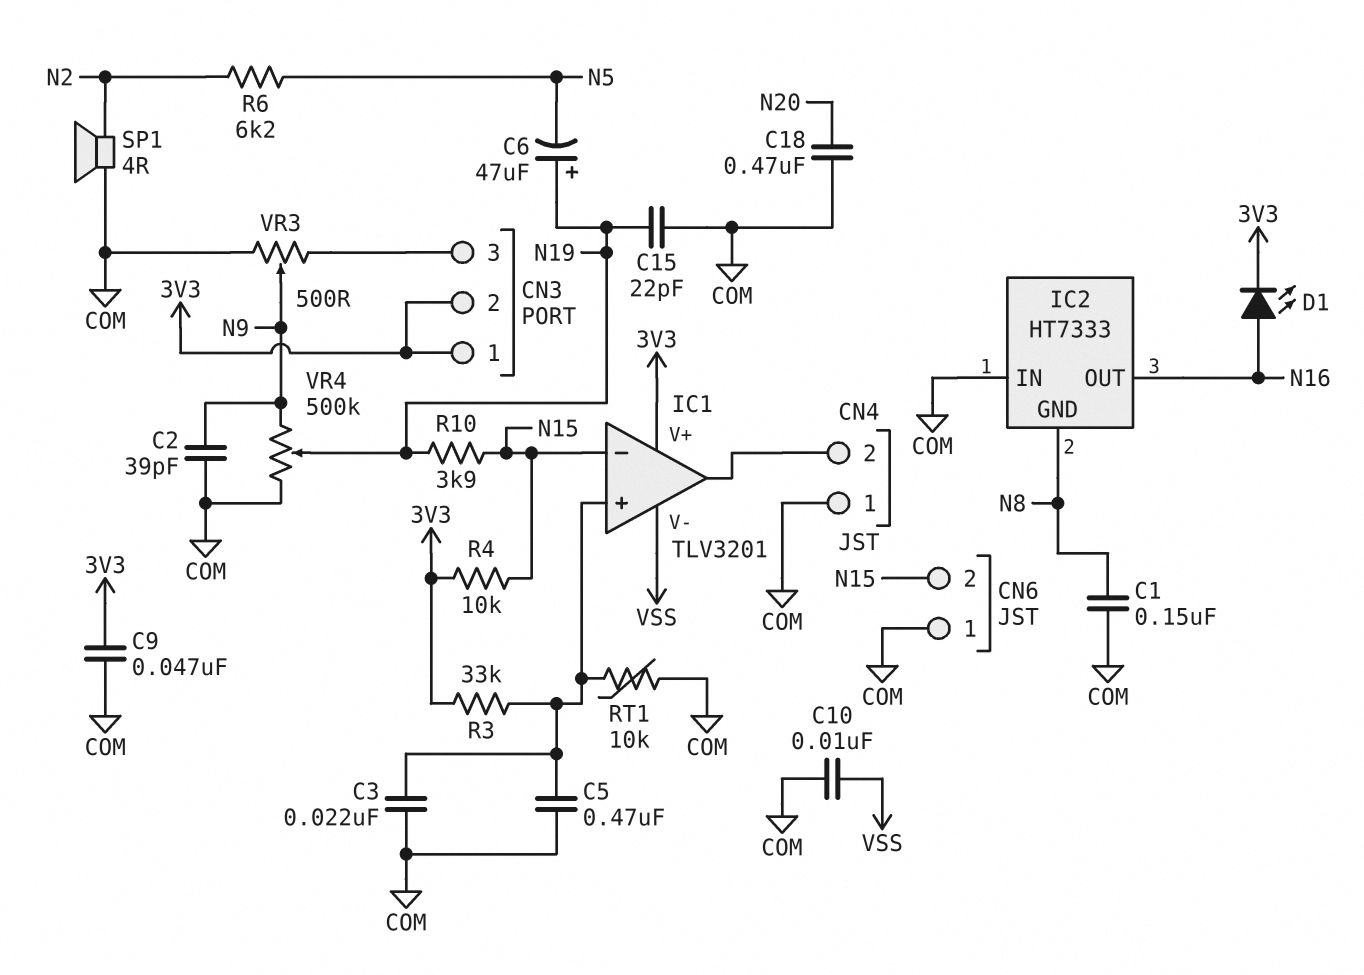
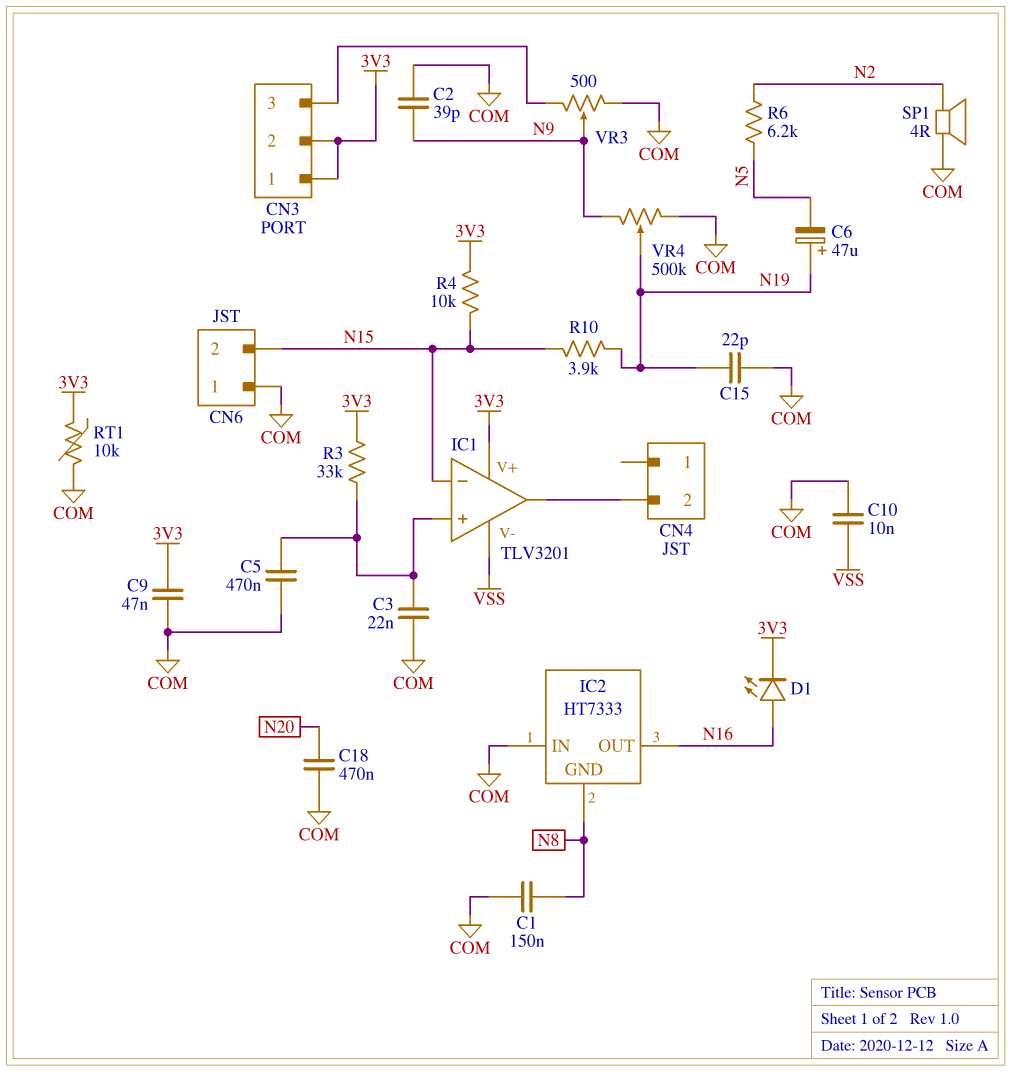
CN4 pin 1: COM -> none
RT1: 10k (COM, IC1/in+) -> 10k (3V3, COM)

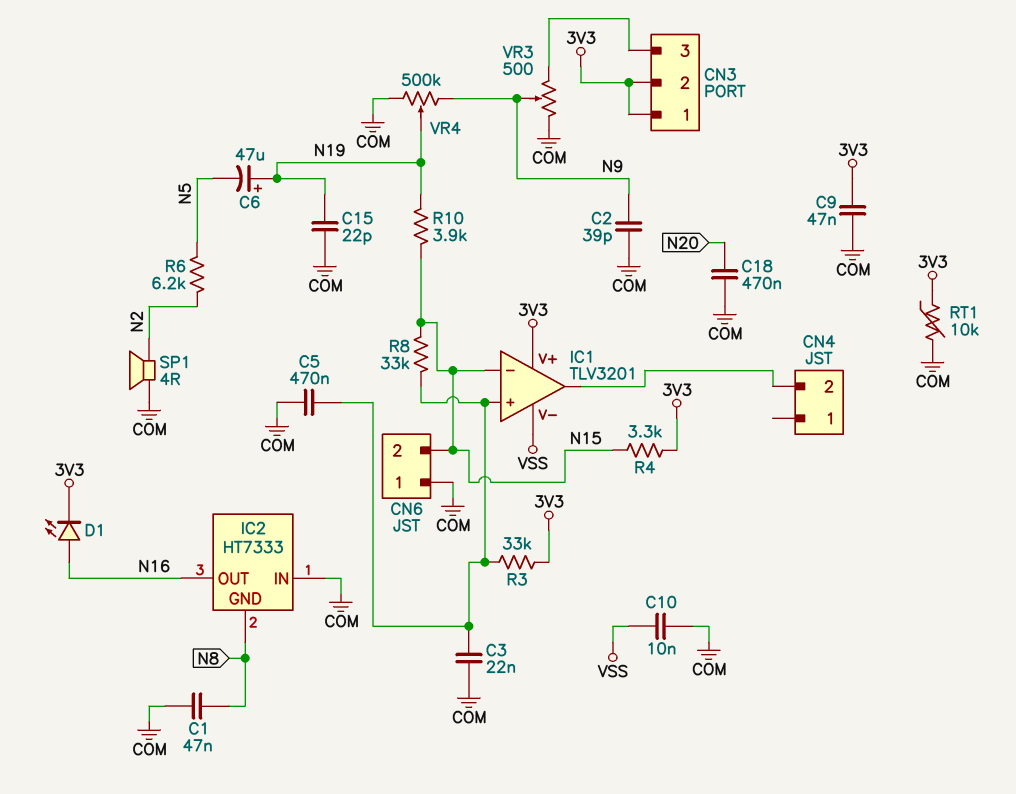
C1: 150nF (COM, N8) -> 47nF (COM, N8)
R4: 10k (3V3, N15) -> 3.3k (3V3, N15)
R8: none -> 33k (IC1/in+, N15)

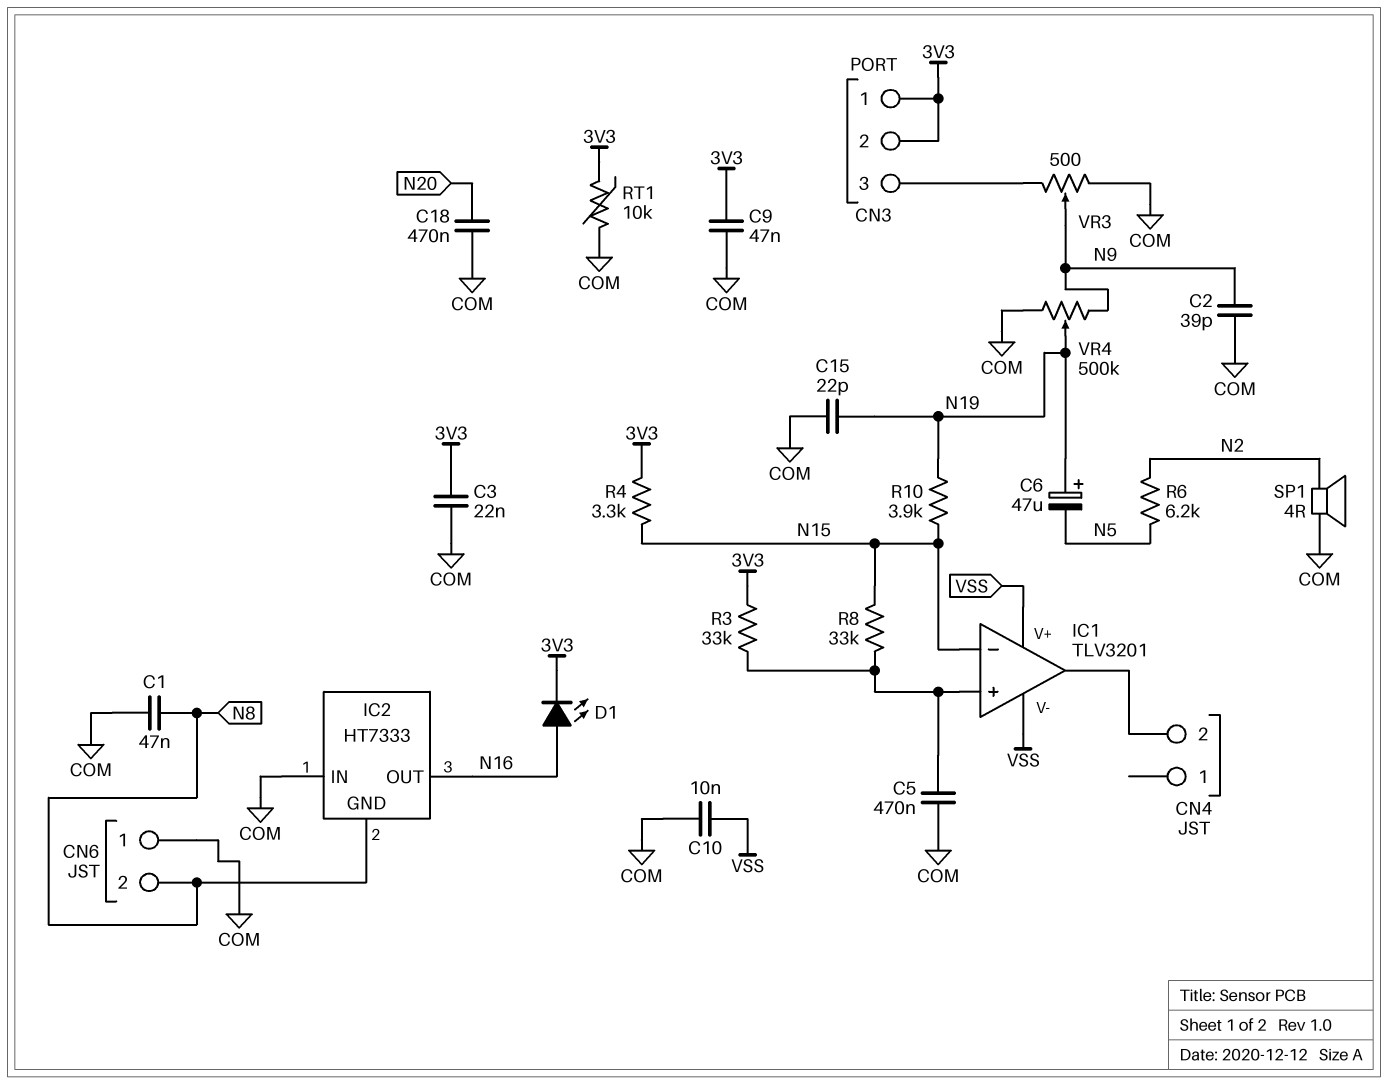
C3: 22nF (COM, IC1/in+) -> 22nF (3V3, COM)
CN6 pin 2: N15 -> N8
IC1 pin V+: 3V3 -> VSS

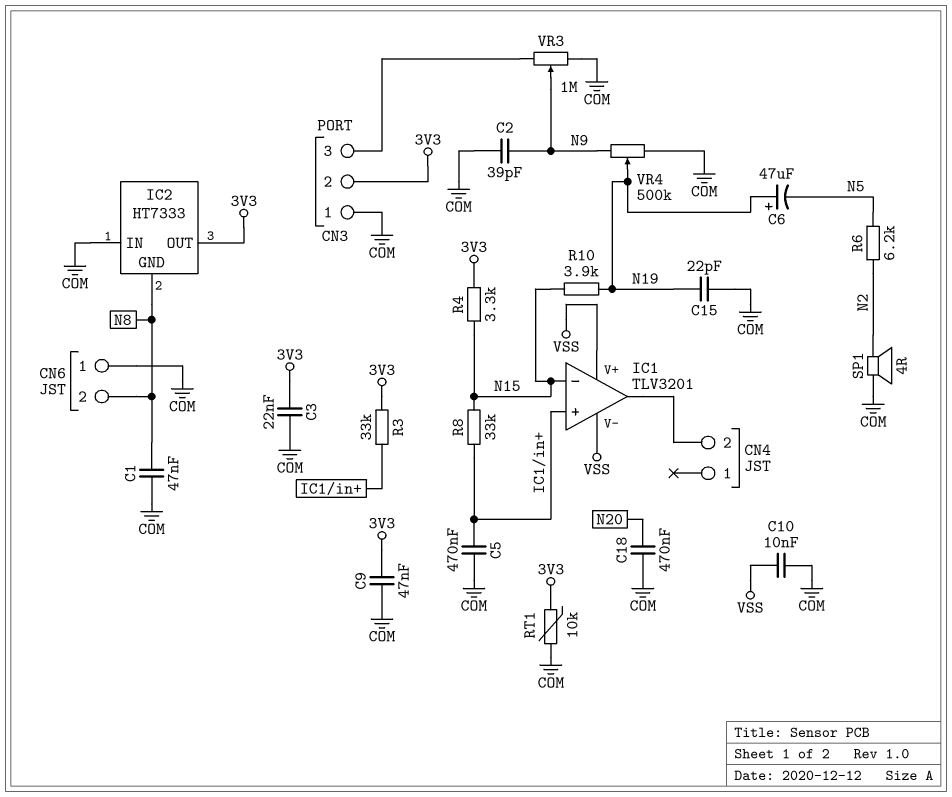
CN3 pin 1: 3V3 -> COM
D1: LED (A N16, K 3V3) -> none
IC2 pin OUT: N16 -> 3V3
VR3: 500 (CN3/3, COM, wiper N9) -> 1M (CN3/3, COM, wiper N9)

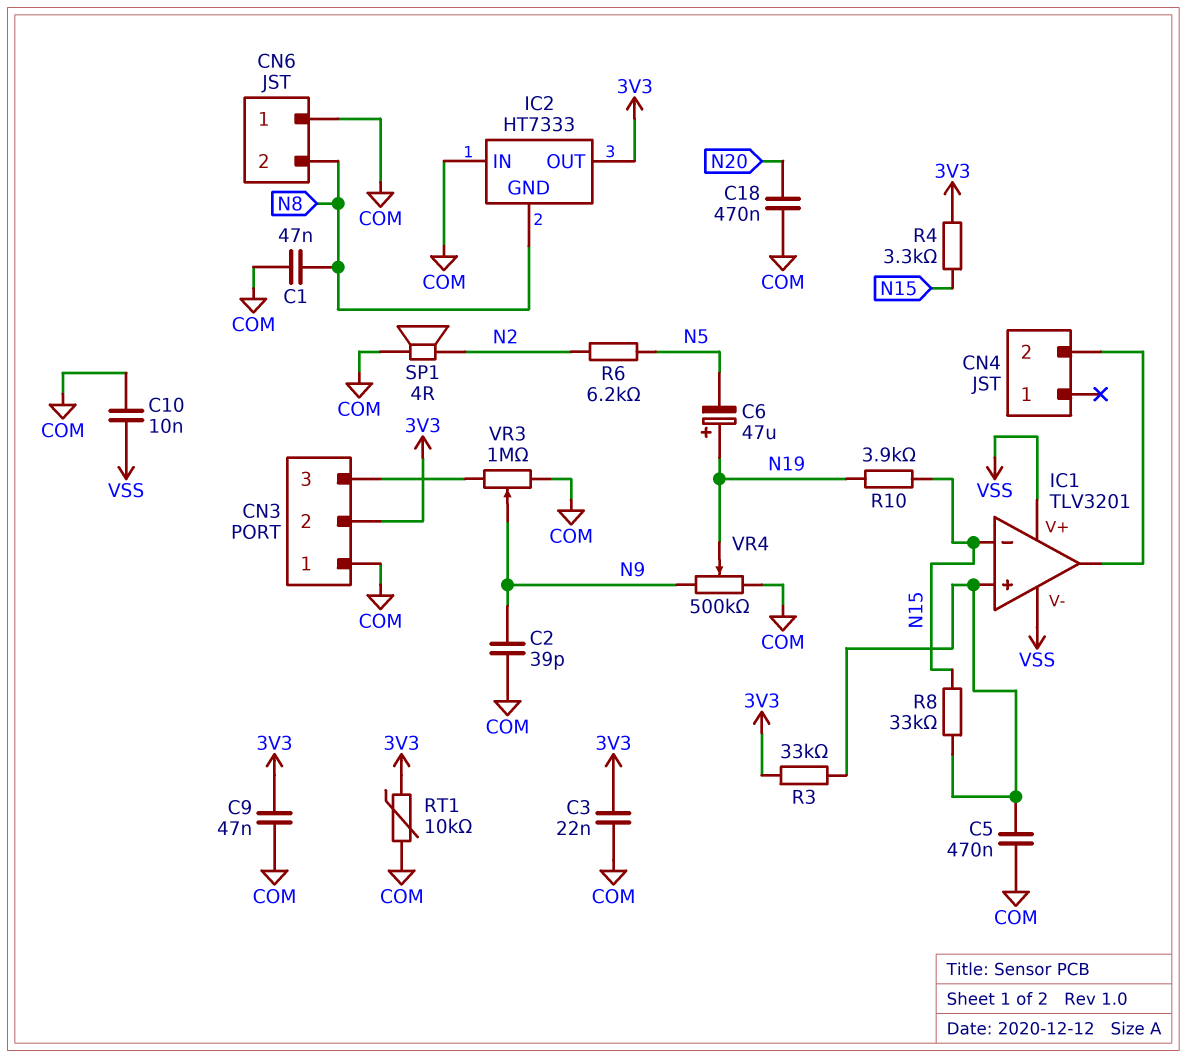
C15: 22pF (COM, N19) -> none

